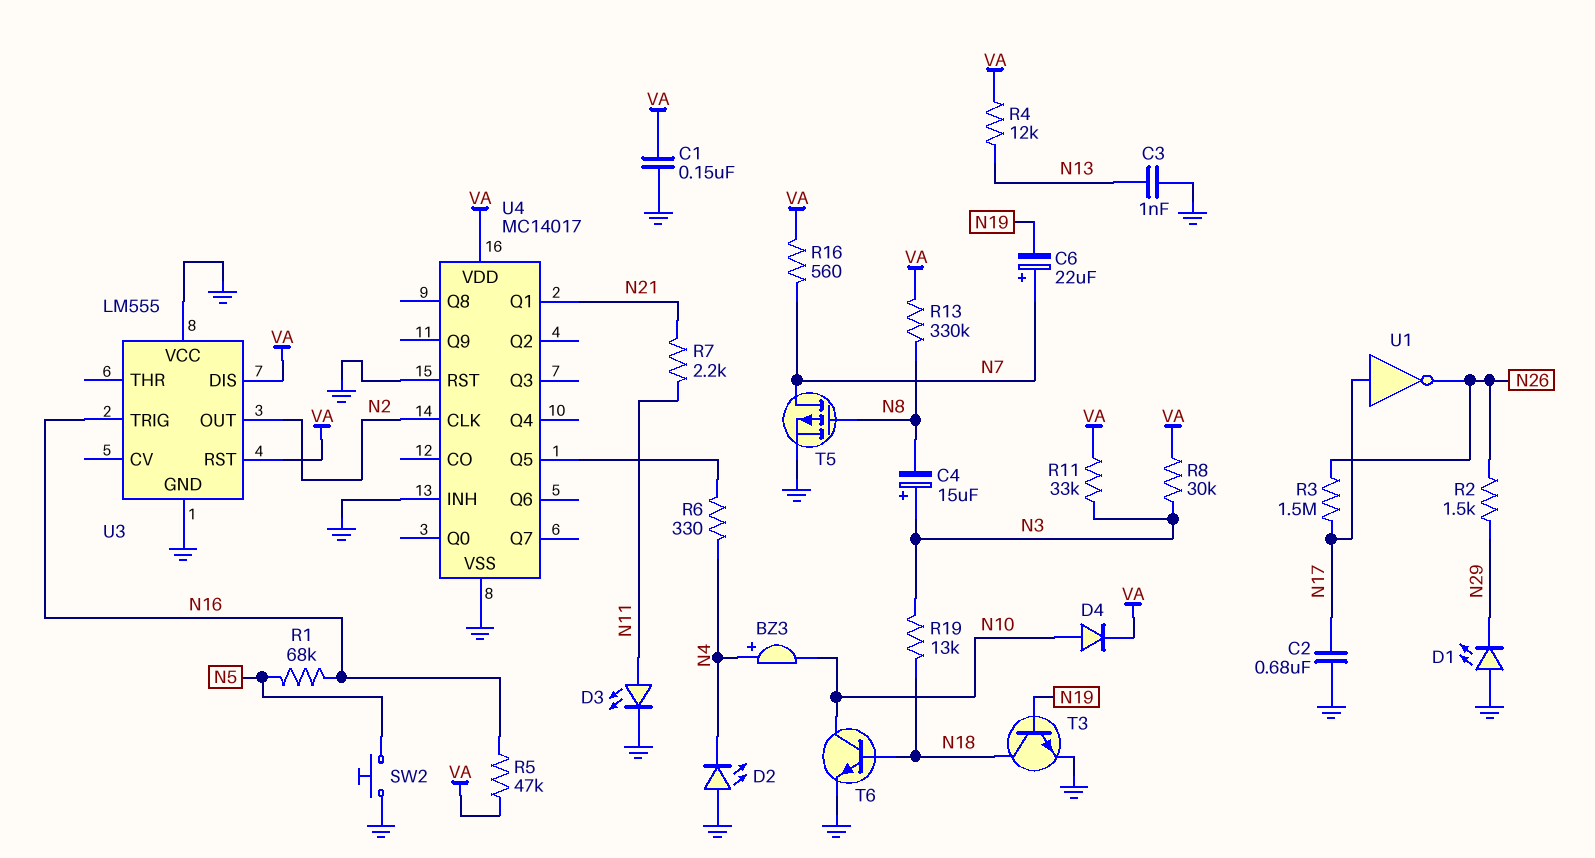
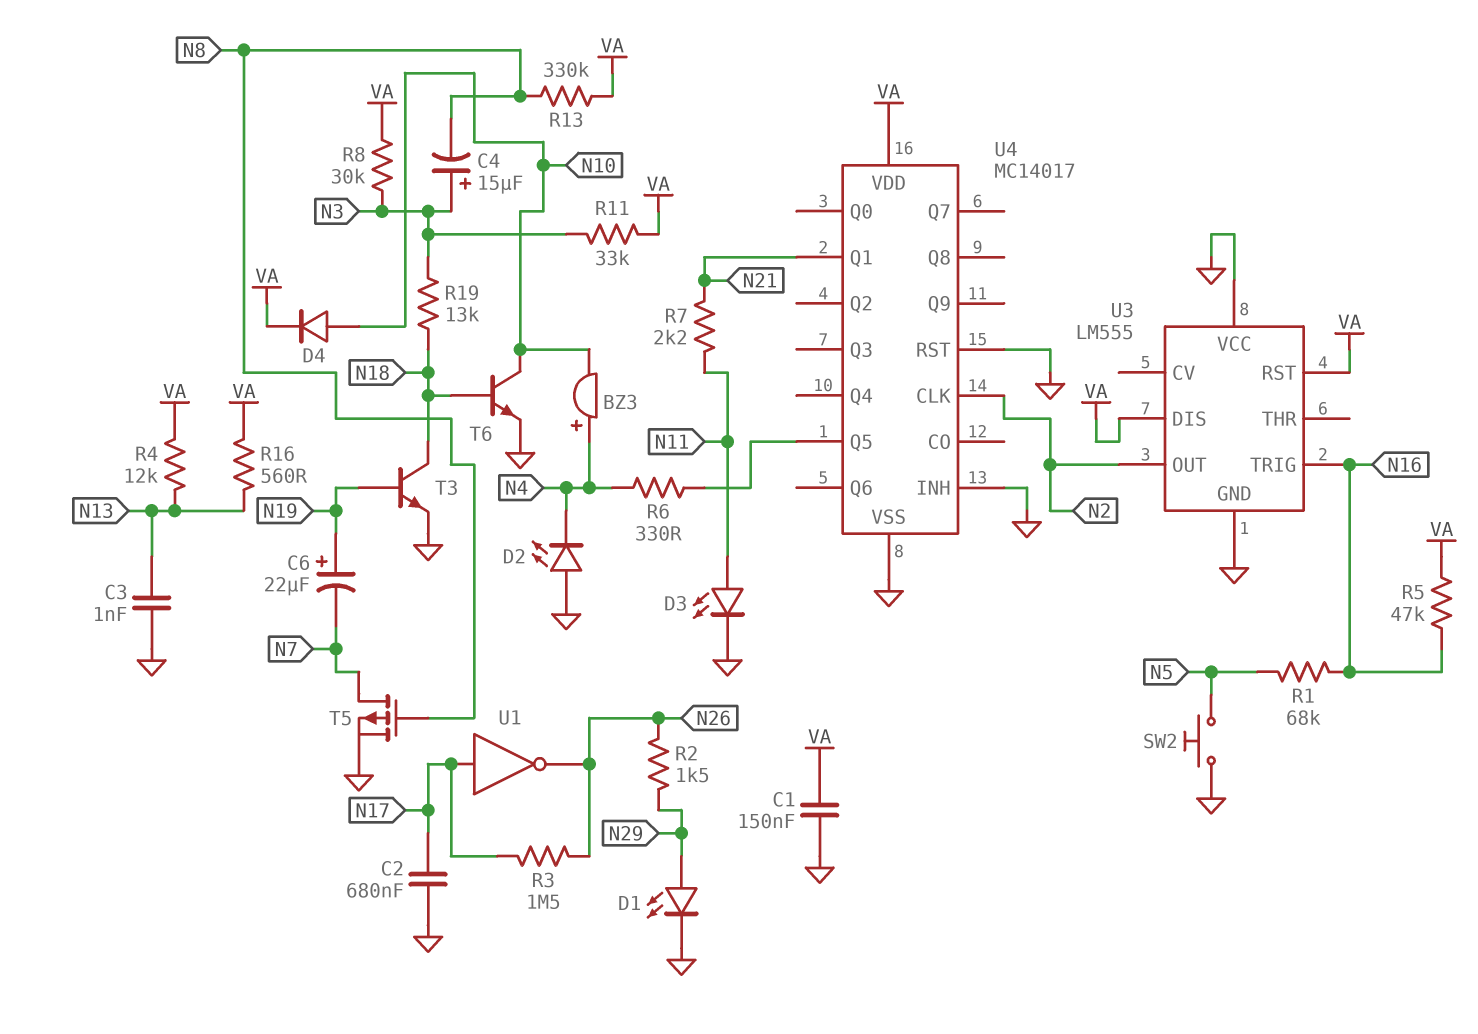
C6: 22uF (plus N7, minus N19) -> 22uF (plus N19, minus N7)
D1: LED (A GND, K N29) -> LED (A N29, K GND)
R16: 560 (N7, VA) -> 560 (N13, VA)

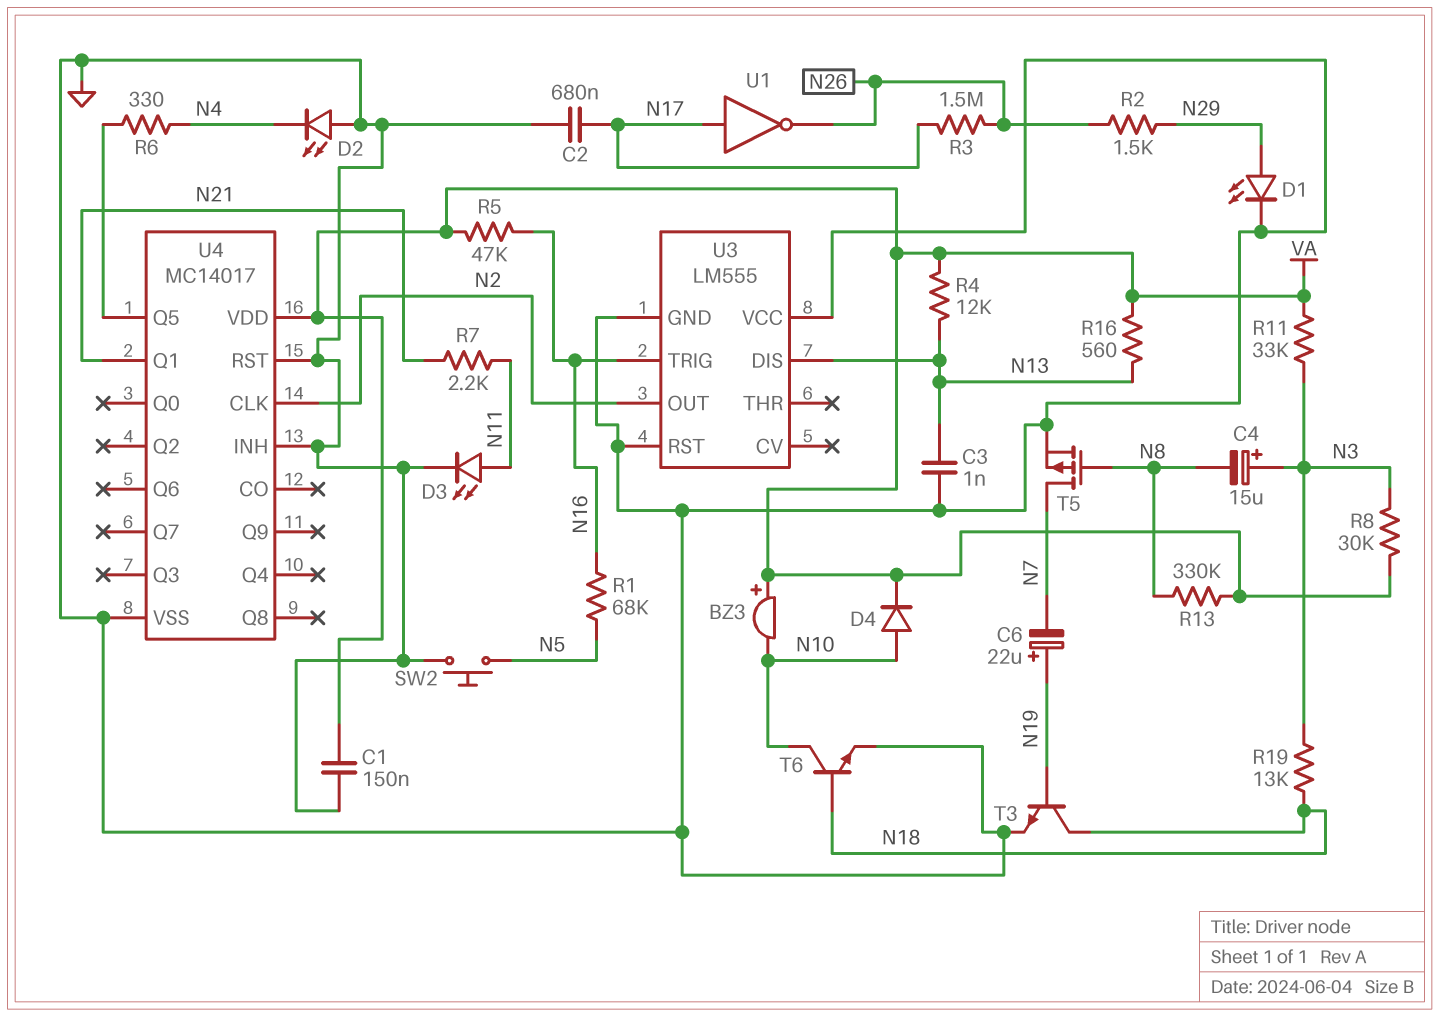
BZ3: buzzer (plus N4, minus N10) -> buzzer (plus VA, minus N10)
U3 pin DIS: VA -> N13
U3 pin RST: VA -> GND

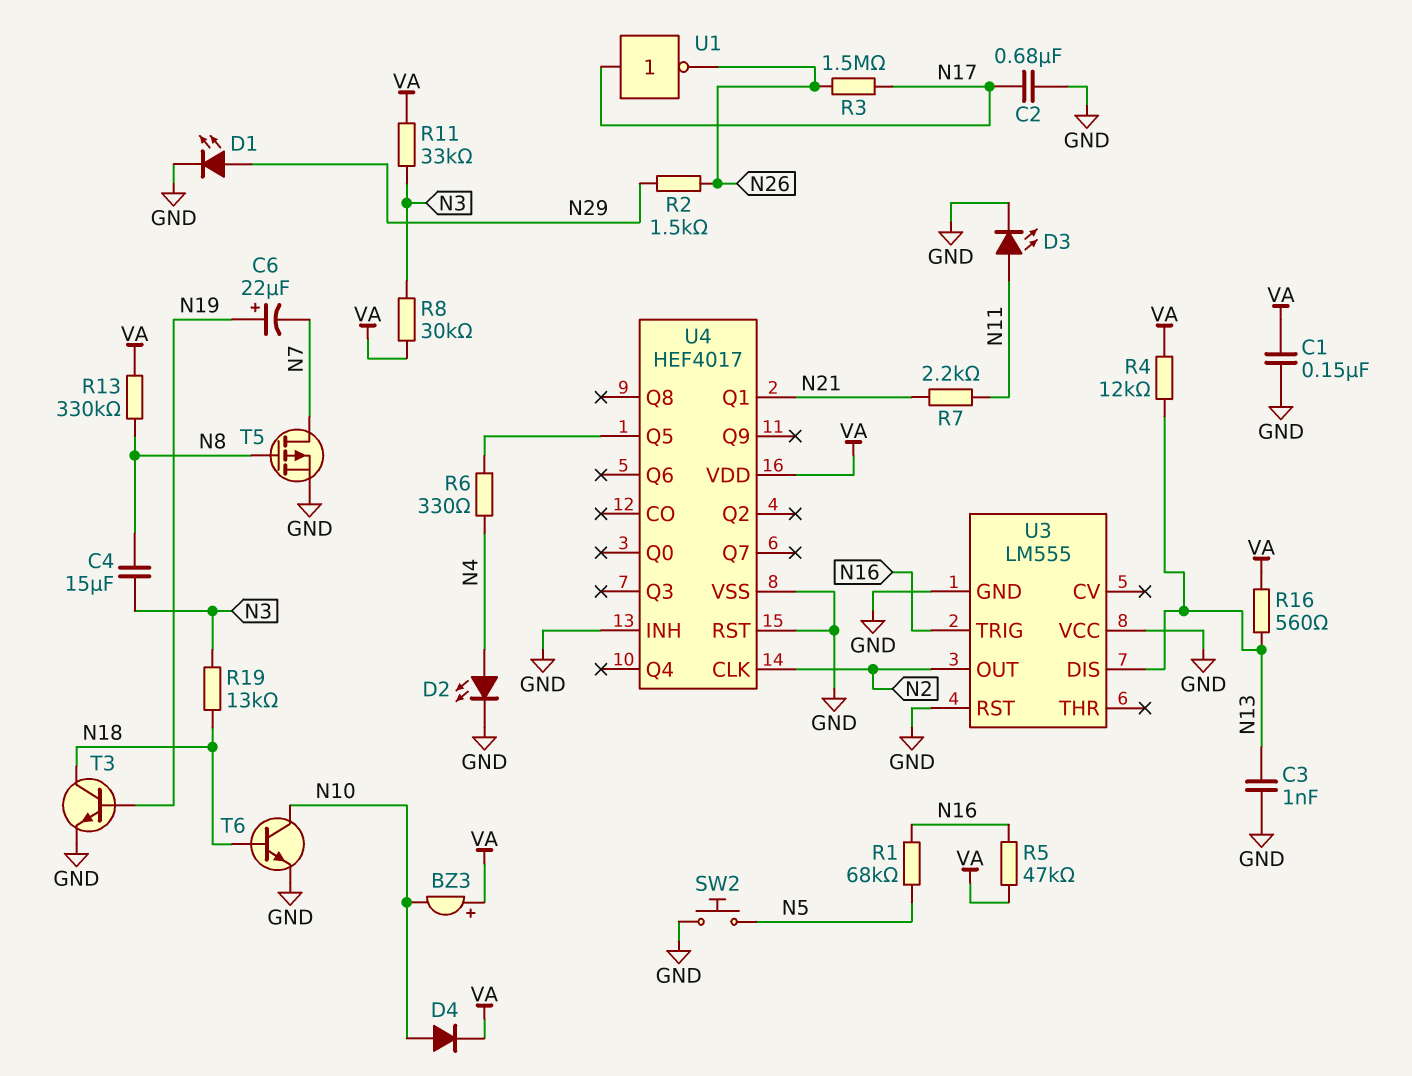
C4: 15uF (plus N3, minus N8) -> 15uF (N3, N8)
D2: LED (A GND, K N4) -> LED (A N4, K GND)
U4: MC14017 -> HEF4017

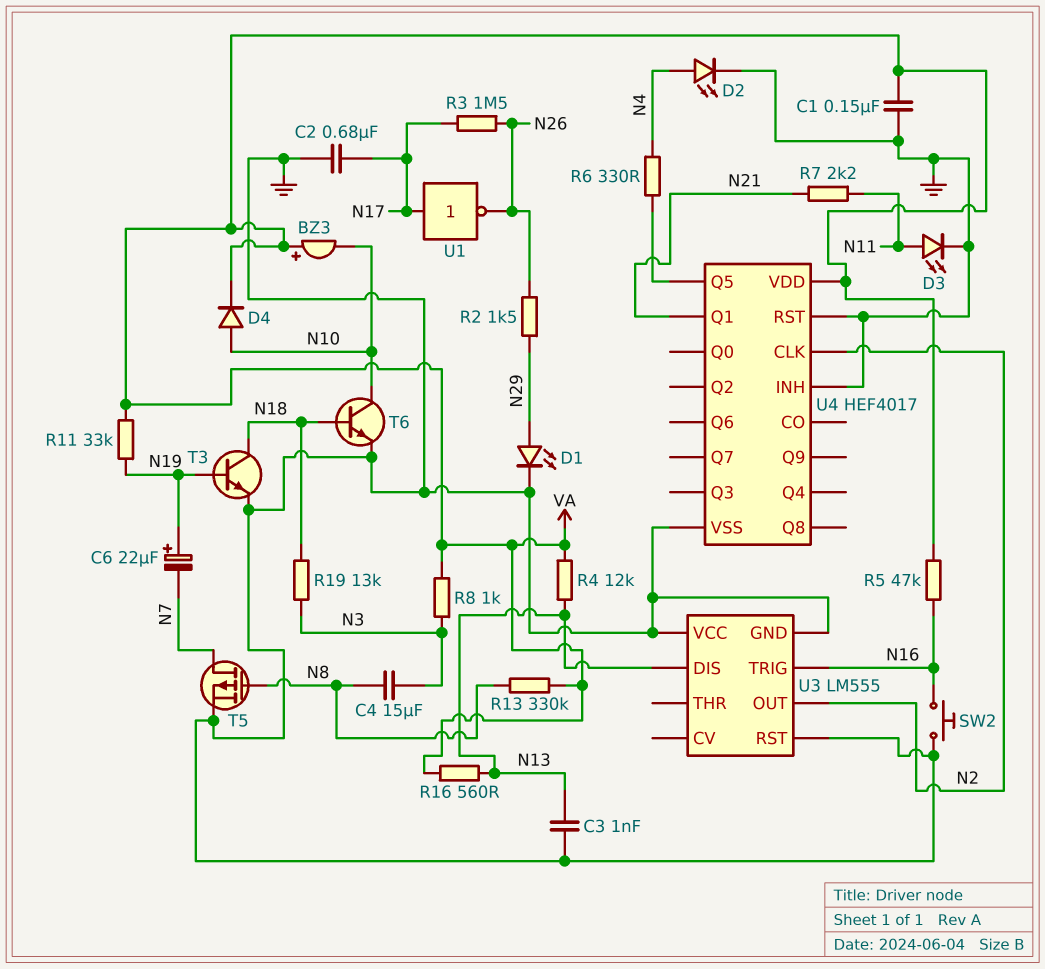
R1: 68k (N5, N16) -> none
R8: 30k (N3, VA) -> 1k (N3, VA)
R11: 33k (N3, VA) -> 33k (N19, VA)
SW2: button (GND, N5) -> button (GND, N16)

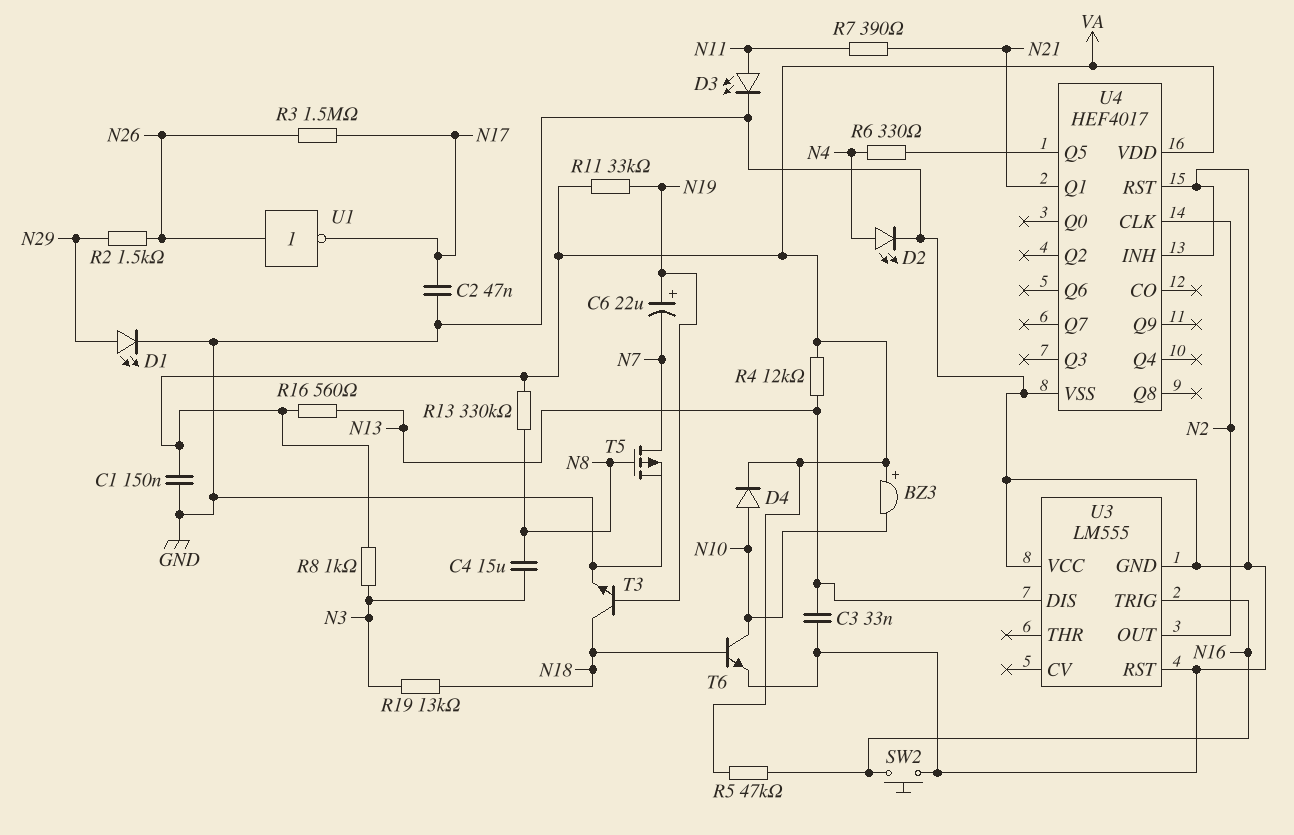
C2: 680nF (GND, N17) -> 47nF (GND, N17)
C3: 1nF (GND, N13) -> 33nF (GND, N13)
R7: 2.2k (N11, N21) -> 390 (N11, N21)
U1: NOT (in N17, out N26) -> NOT (in N26, out N17)

